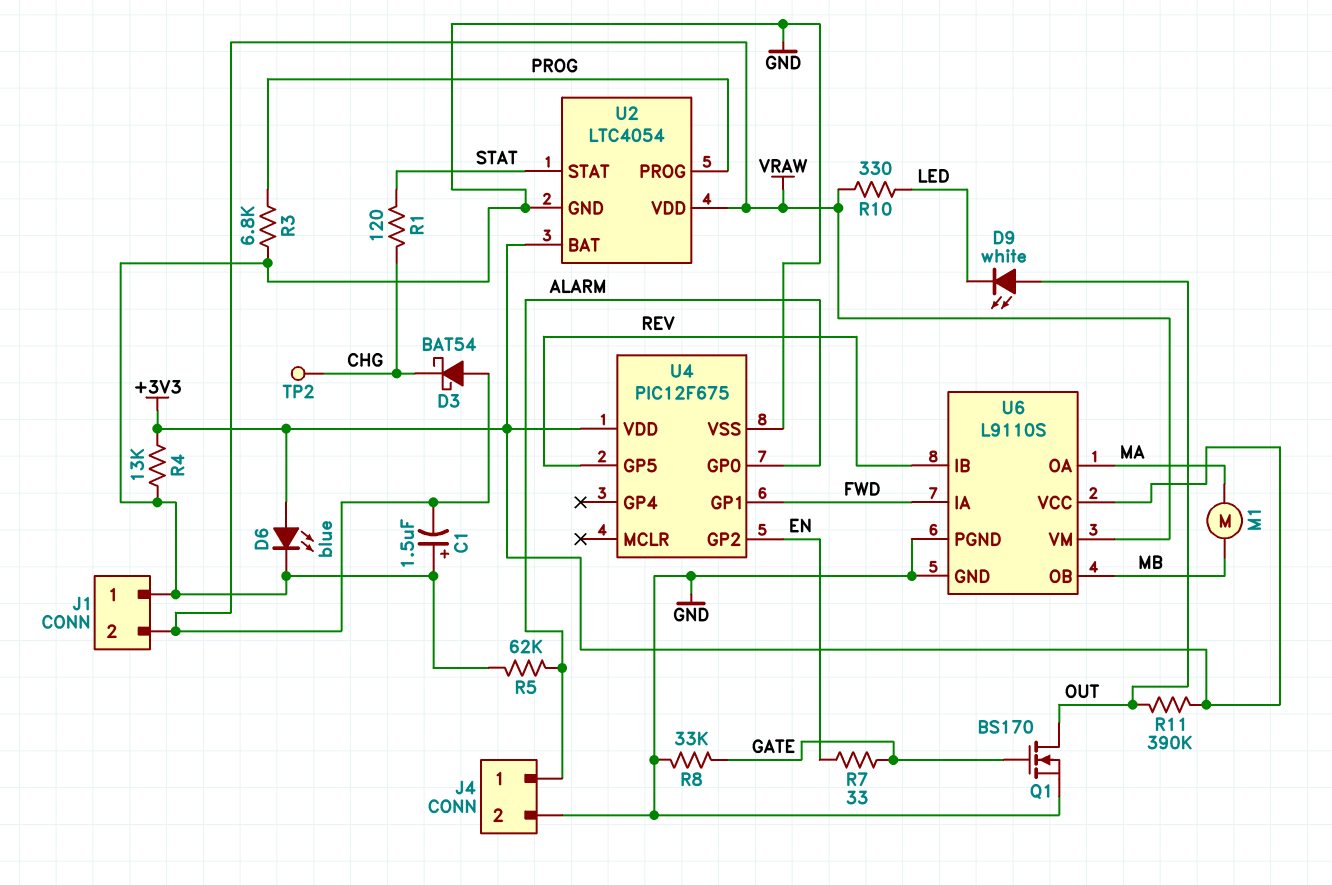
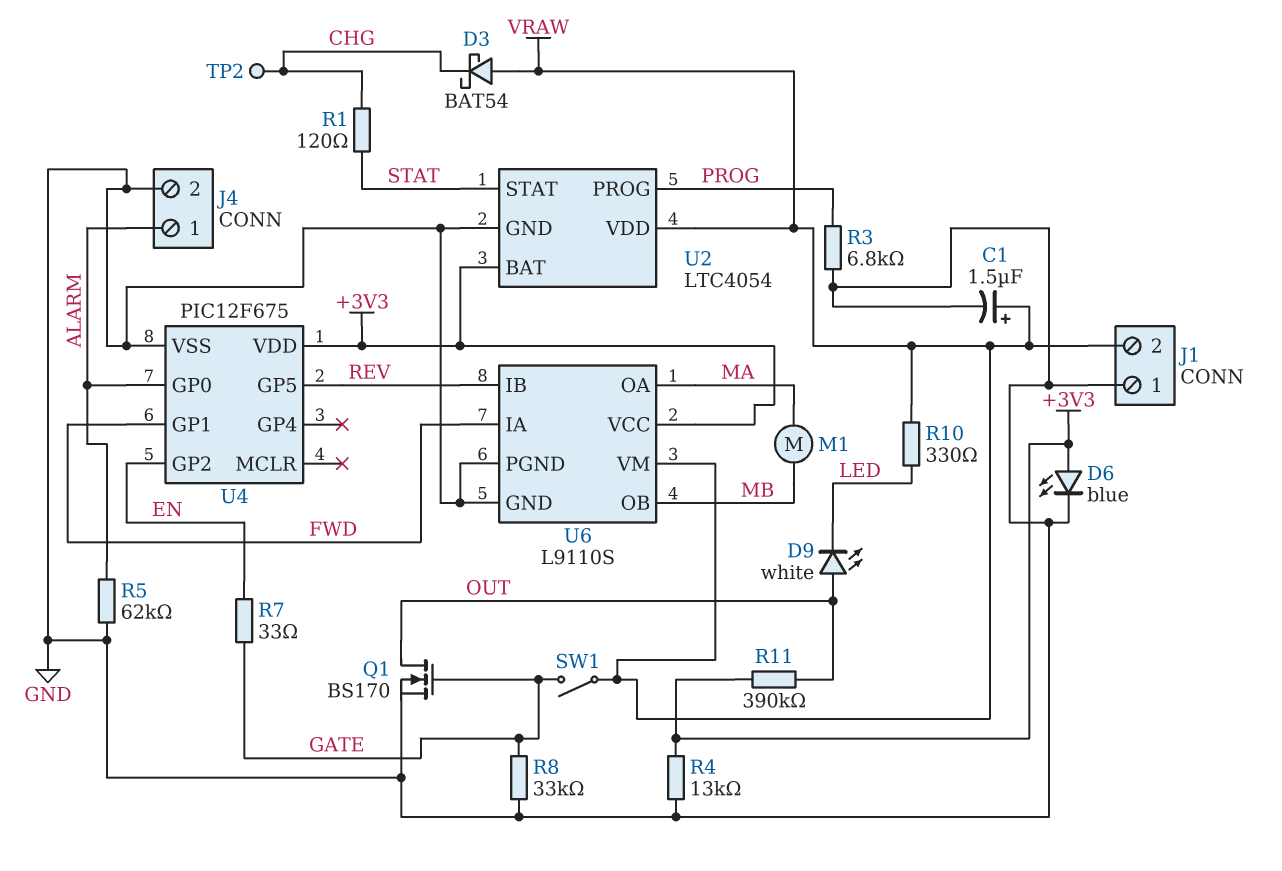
C1: 1.5uF (plus GND, minus VRAW) -> 1.5uF (plus VRAW, minus GND)
SW1: none -> switch (GATE, VRAW)

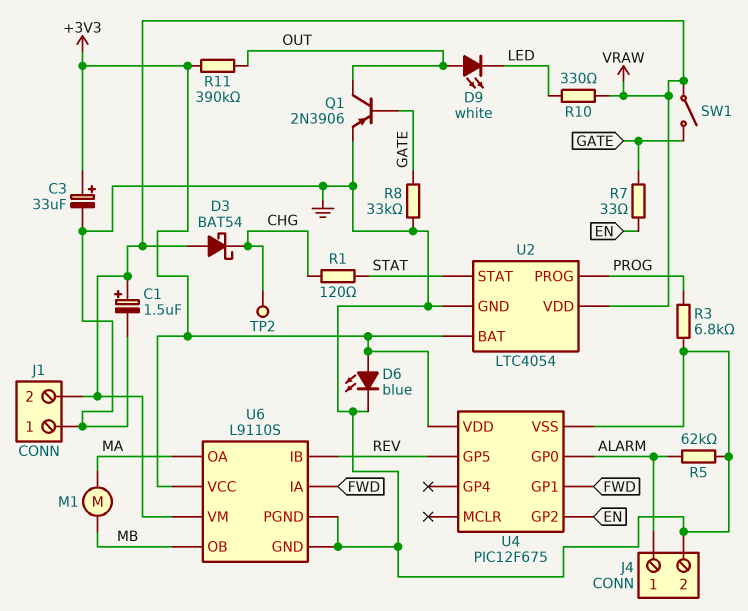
C3: none -> 33uF (plus +3V3, minus GND)
Q1: NMOS BS170 (G GATE, D OUT, S GND) -> PNP 2N3906 (B GATE, C OUT, E GND)
R4: 13k (+3V3, GND) -> none

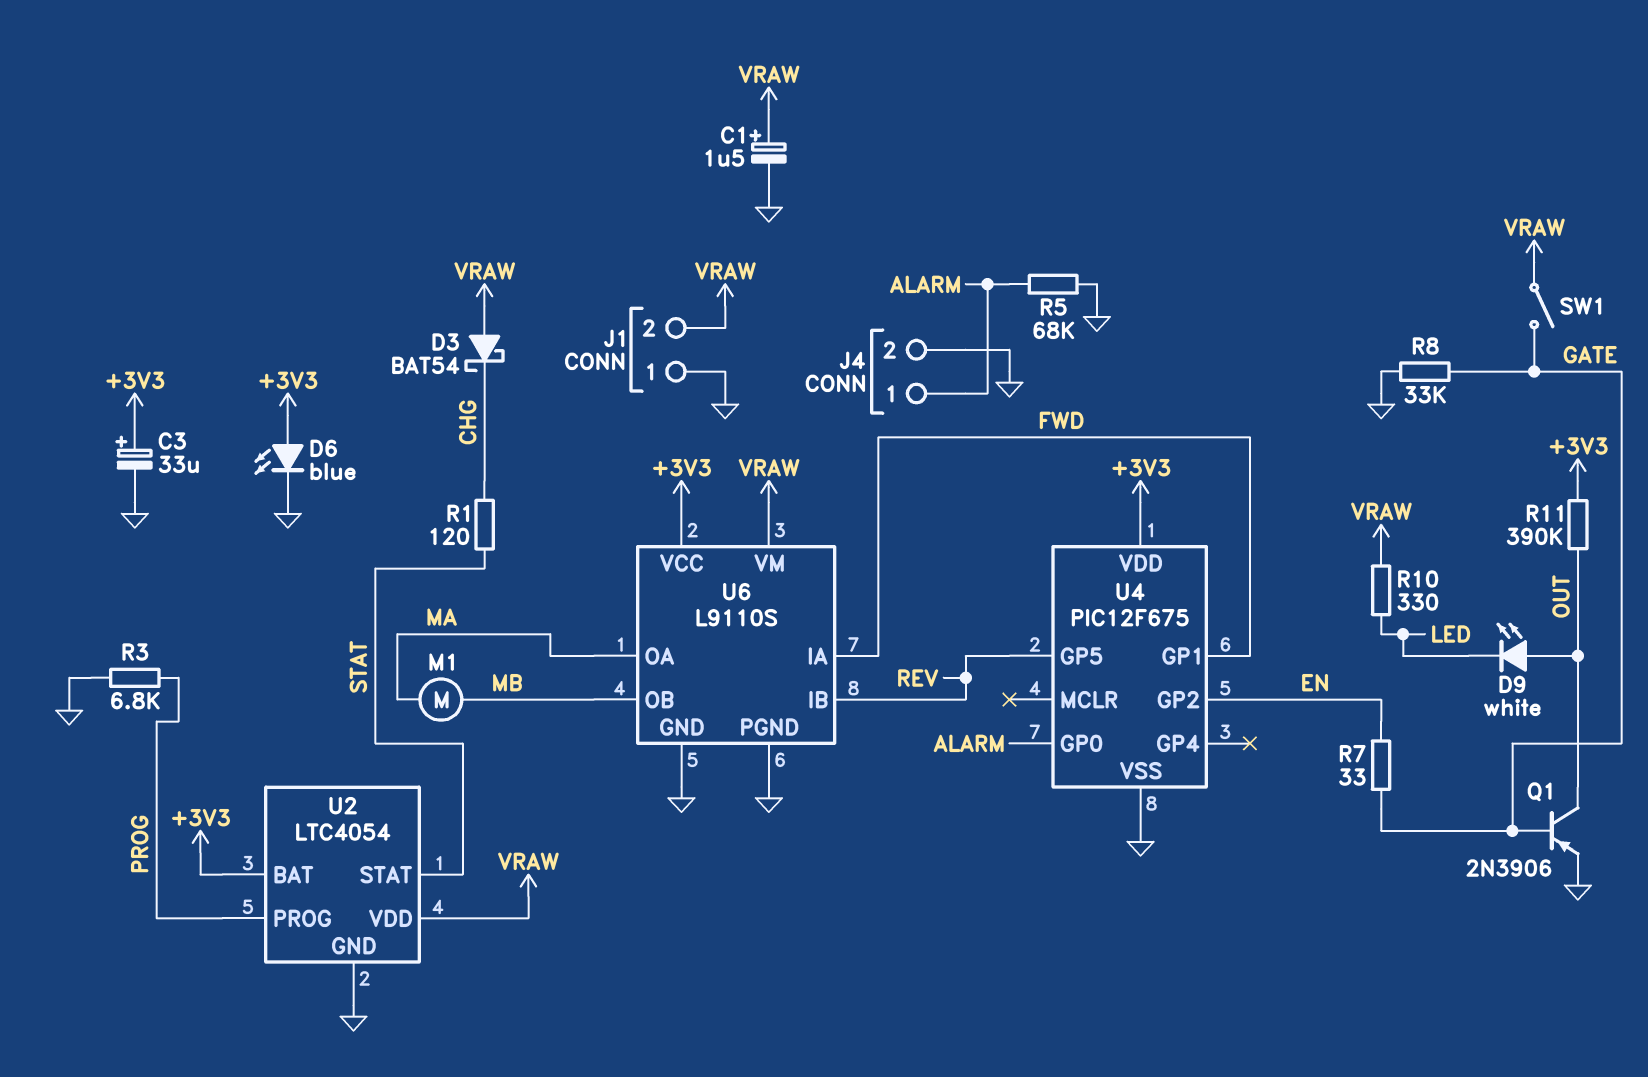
R5: 62k (ALARM, GND) -> 68k (ALARM, GND)
TP2: test point (CHG) -> none

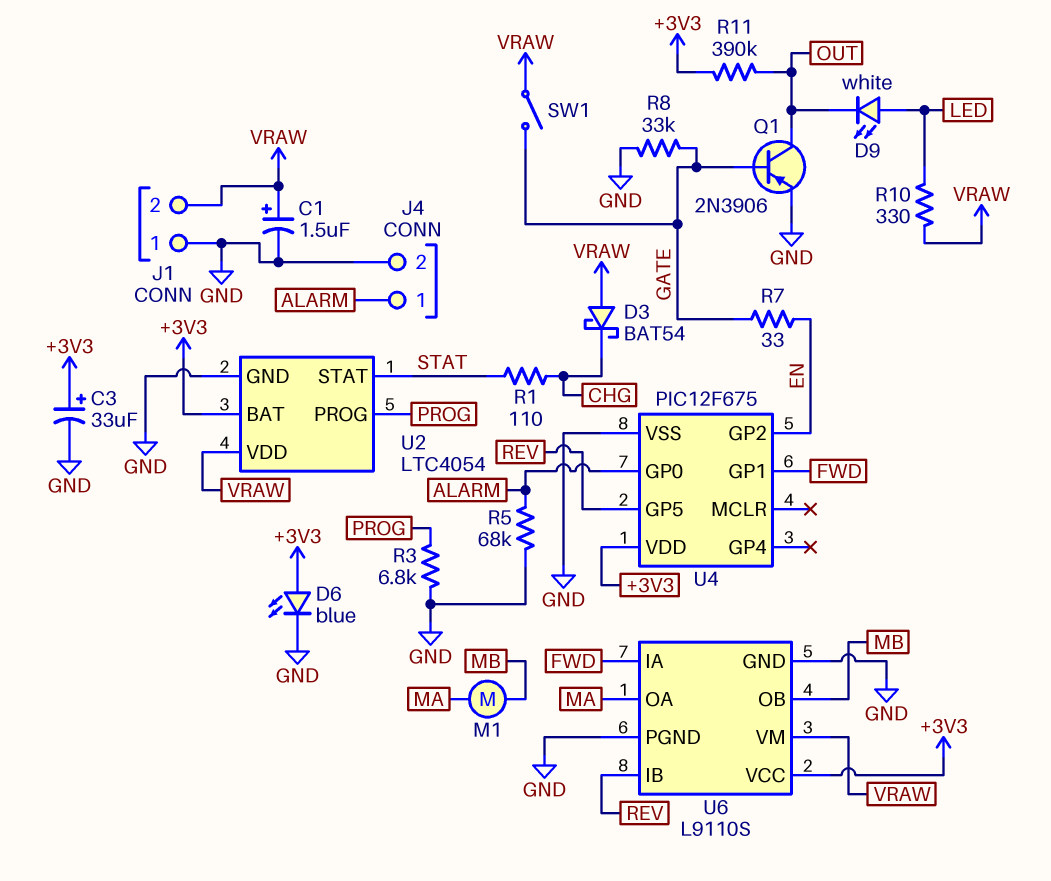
D9: LED white (A OUT, K LED) -> LED white (A LED, K OUT)
R1: 120 (CHG, STAT) -> 110 (CHG, STAT)

